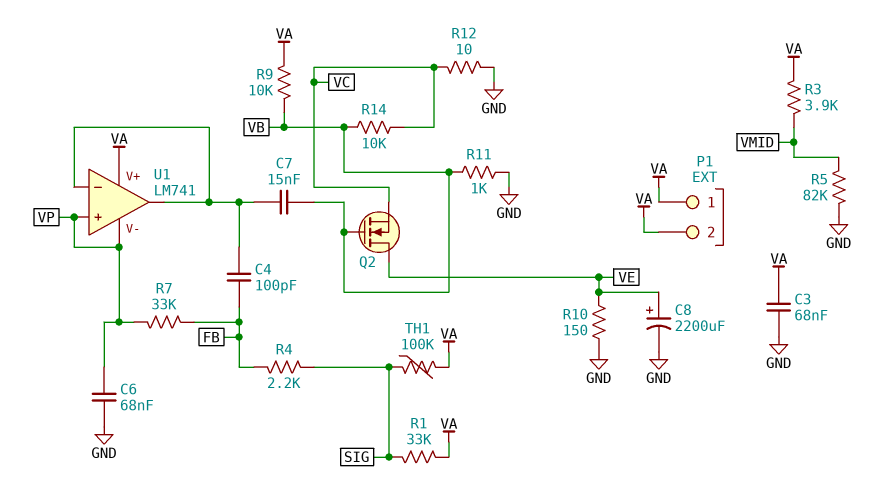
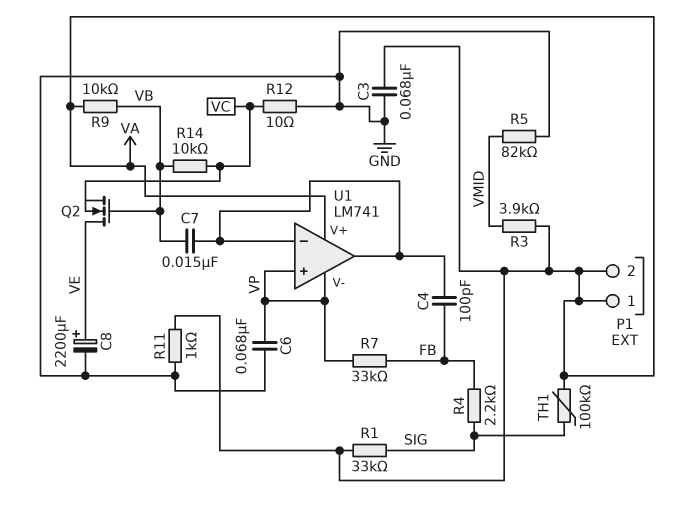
R10: 150 (GND, VE) -> none
R11: 1k (GND, VB) -> 1k (GND, VA)

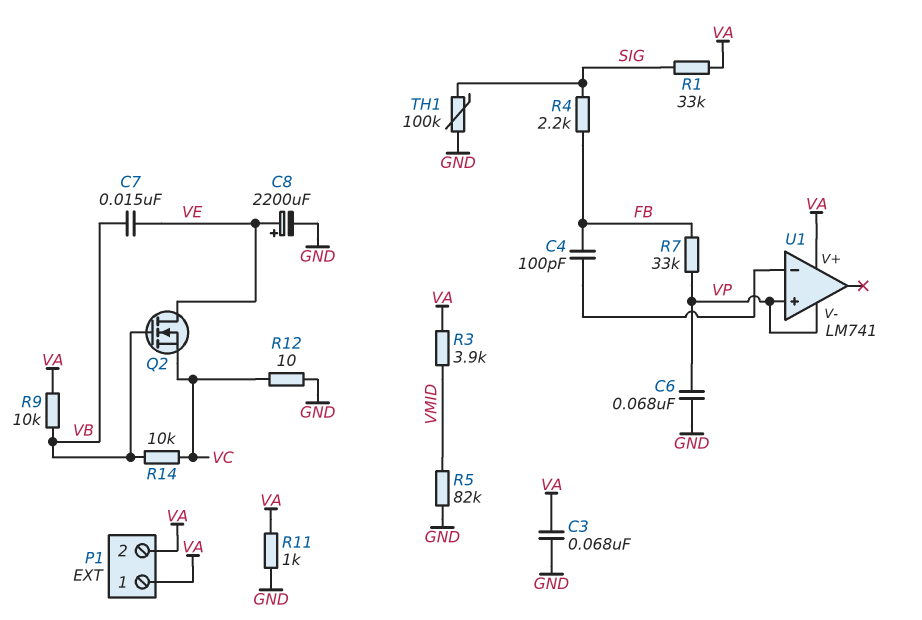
C7: 15nF (U1/in-, VB) -> 15nF (VB, VE)
TH1: 100k (SIG, VA) -> 100k (GND, SIG)
U1 pin out: U1/in- -> none

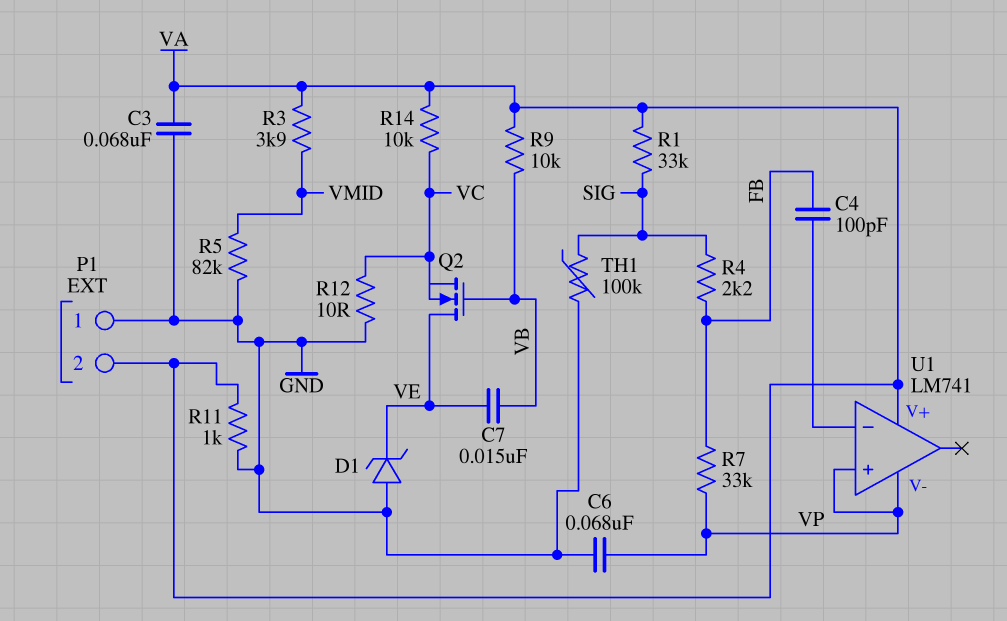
C8: 2200uF (plus VE, minus GND) -> none
D1: none -> zener (A GND, K VE)
P1 pin 1: VA -> GND
R14: 10k (VB, VC) -> 10k (VA, VC)

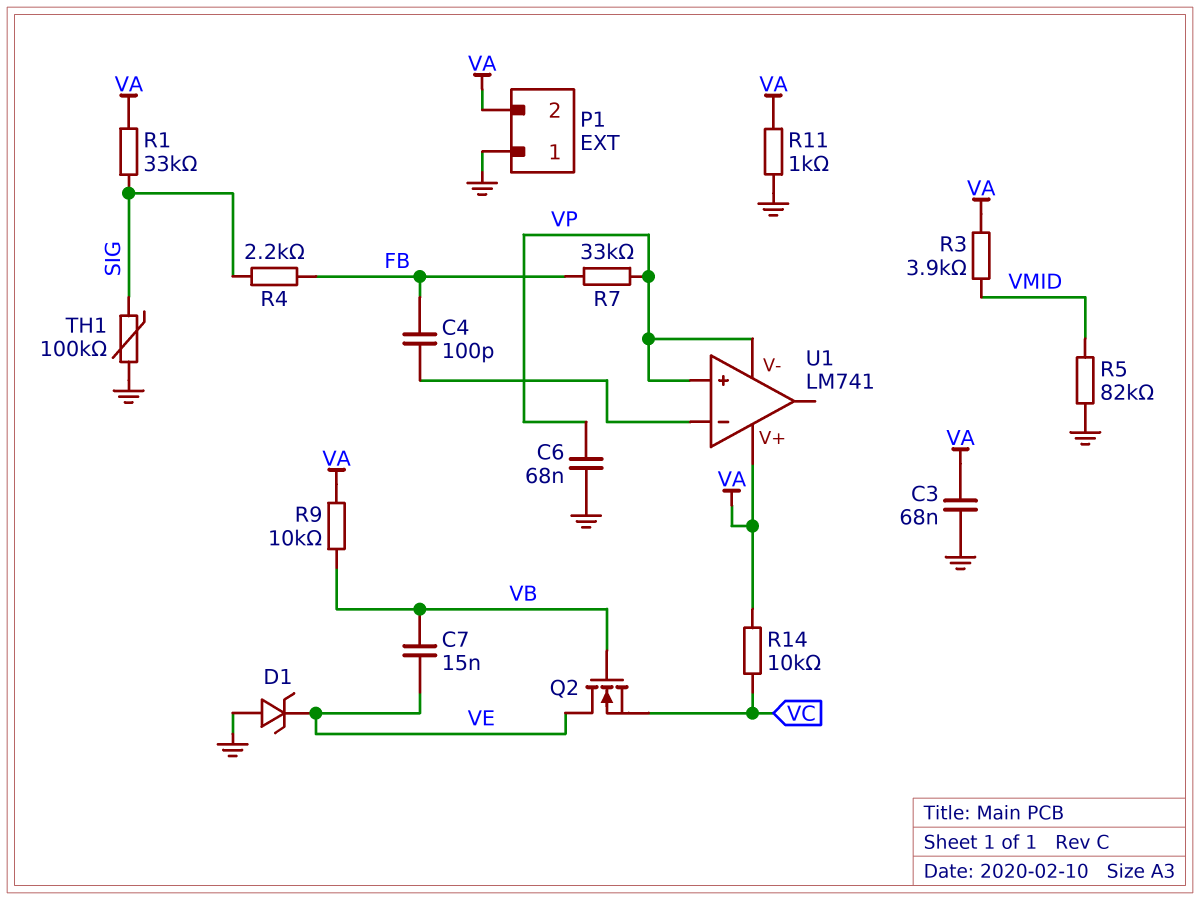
R12: 10 (GND, VC) -> none

